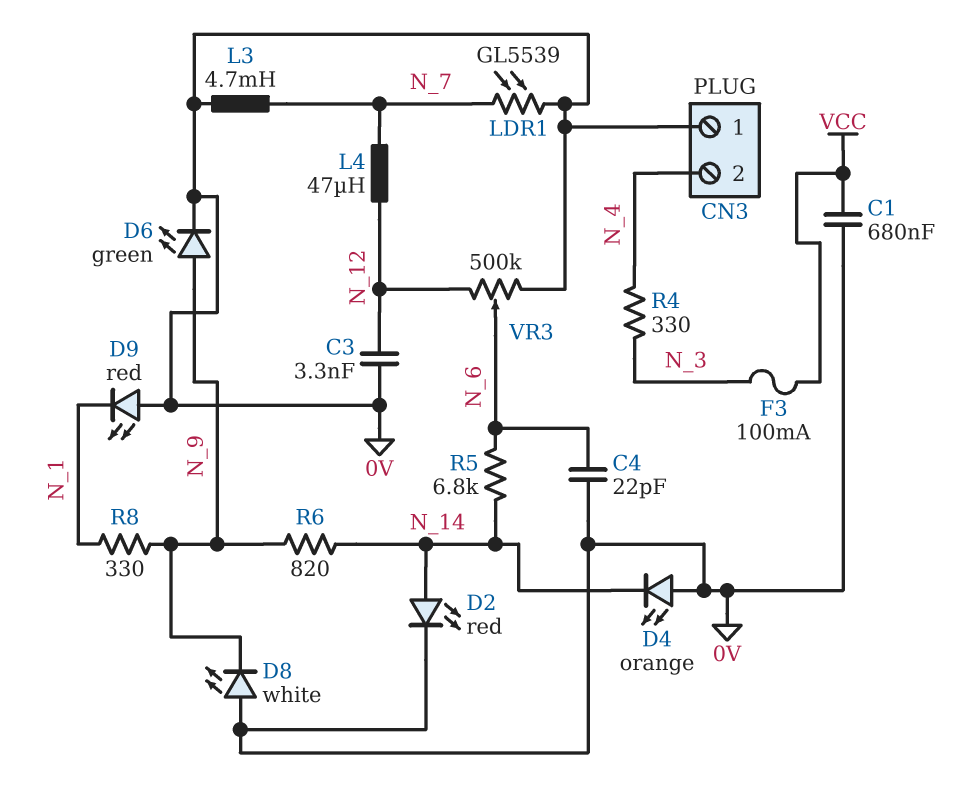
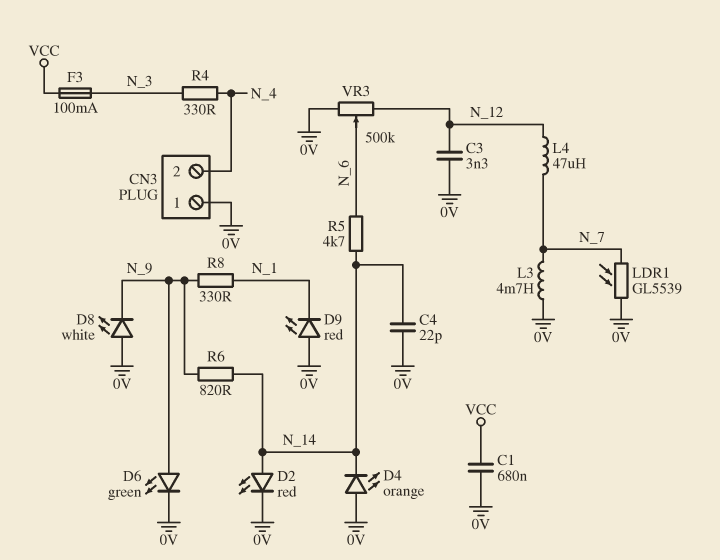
C4: 22pF (0V, N_6) -> 22pF (0V, N_14)
R5: 6.8k (N_6, N_14) -> 4.7k (N_6, N_14)

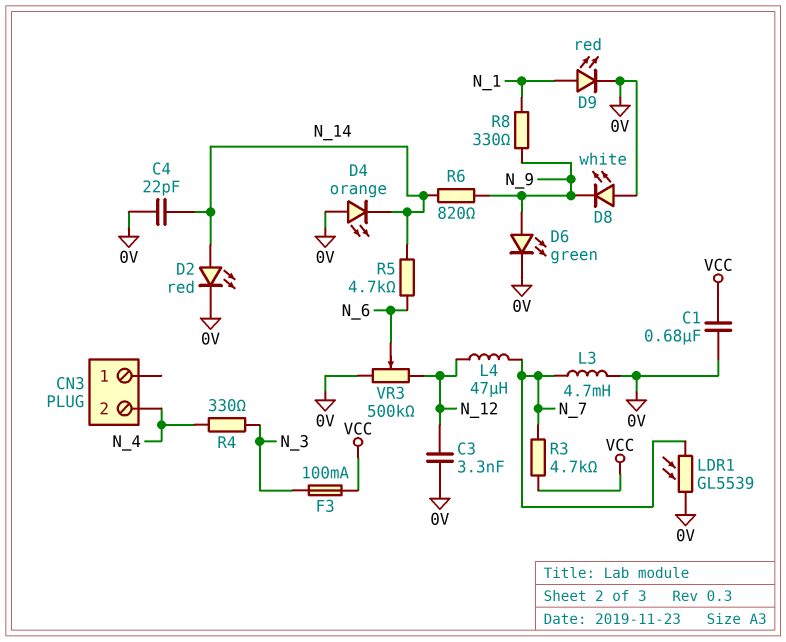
CN3 pin 1: 0V -> none
D9: LED red (A 0V, K N_1) -> LED red (A N_1, K 0V)
R3: none -> 4.7k (N_7, VCC)

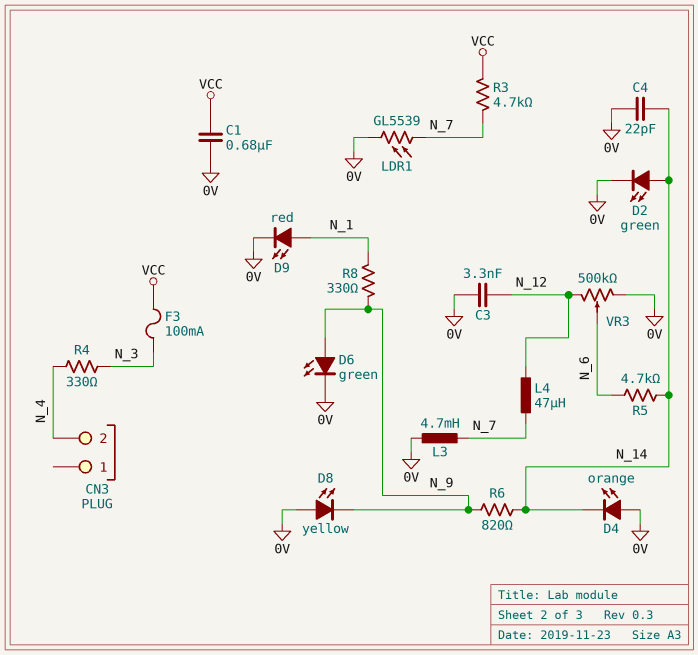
D2: LED red (A N_14, K 0V) -> LED green (A N_14, K 0V)
D8: LED white (A 0V, K N_9) -> LED yellow (A 0V, K N_9)

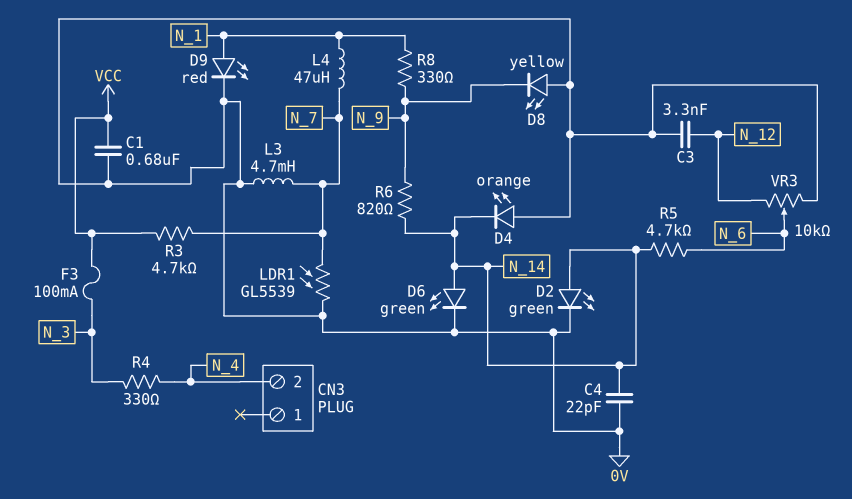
D6: LED green (A N_9, K 0V) -> LED green (A N_14, K 0V)
L4: 47uH (N_7, N_12) -> 47uH (N_1, N_7)
VR3: 500k (0V, N_12, wiper N_6) -> 10k (0V, N_12, wiper N_6)

